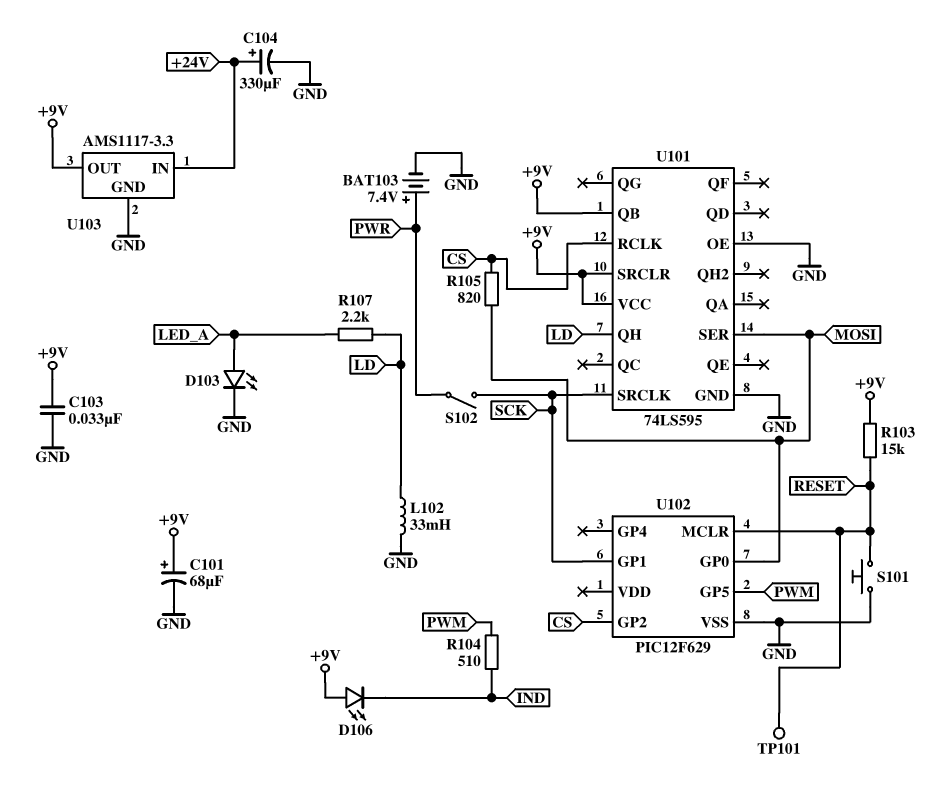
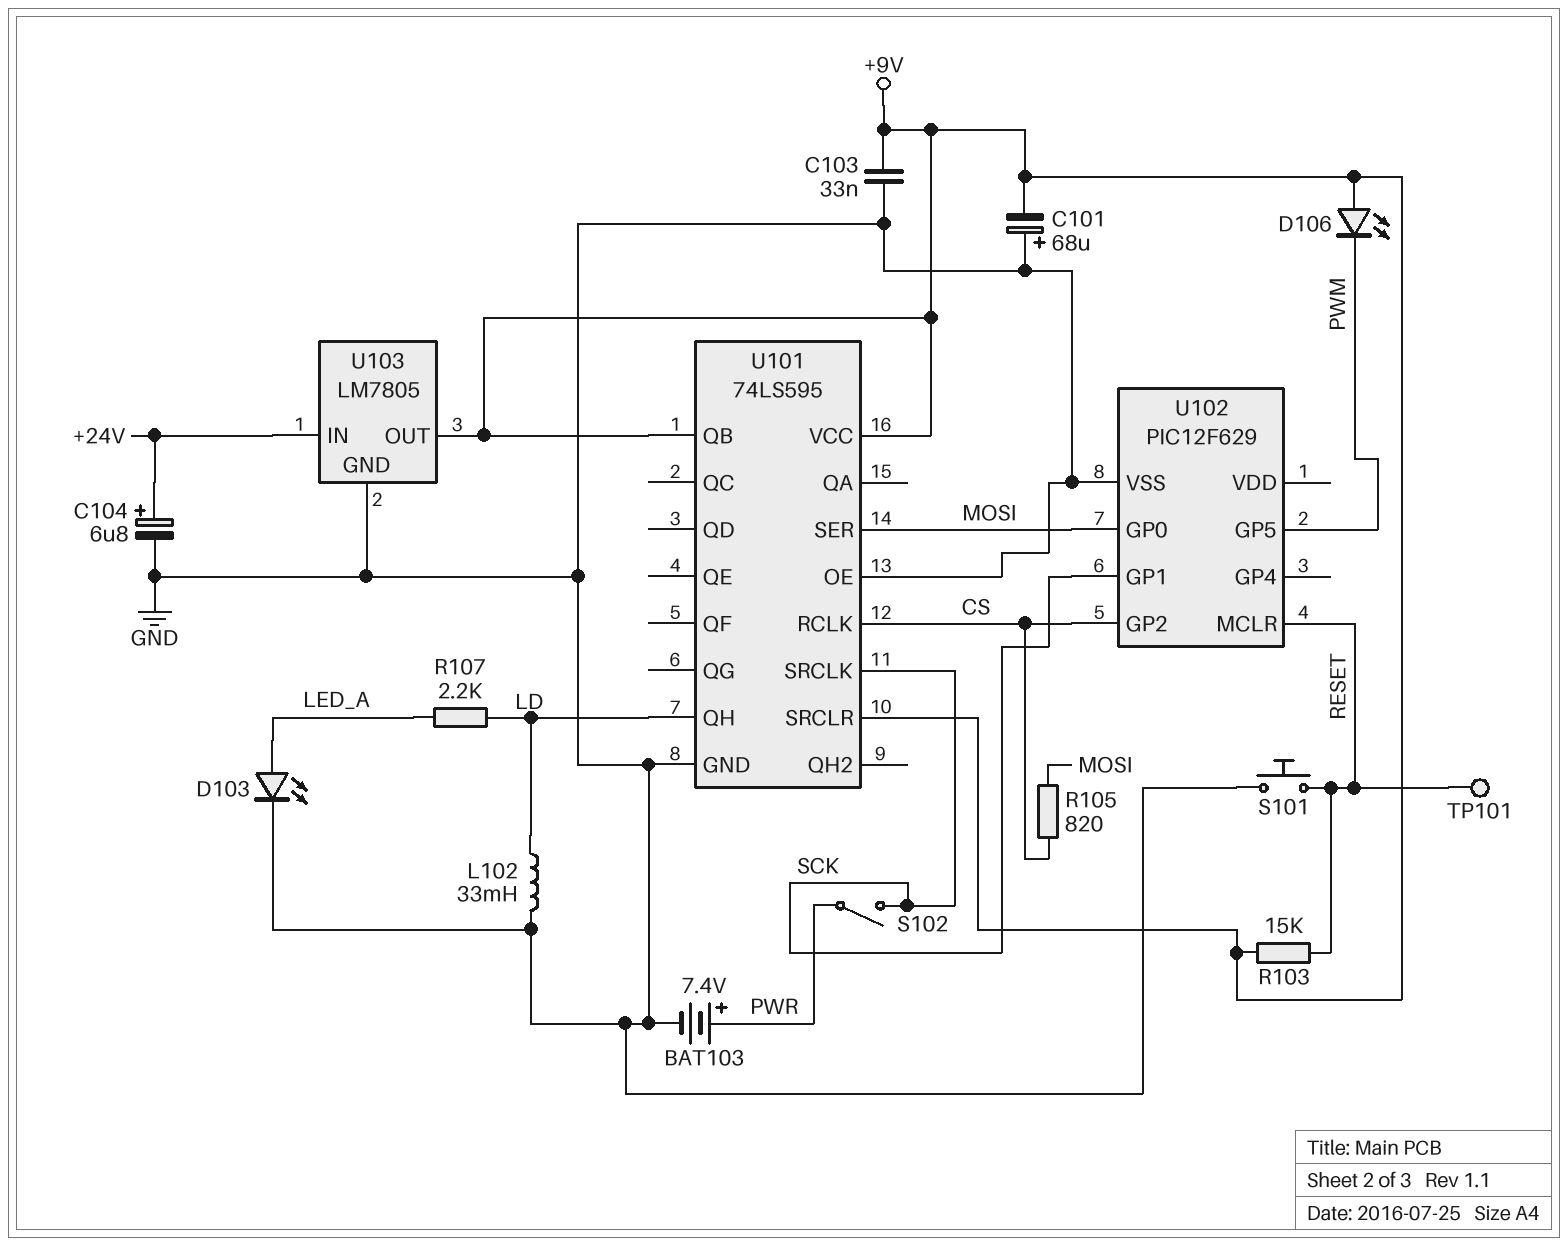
C101: 68uF (plus +9V, minus GND) -> 68uF (plus GND, minus +9V)
C104: 330uF (plus +24V, minus GND) -> 6.8uF (plus +24V, minus GND)
D106: LED (A +9V, K IND) -> LED (A +9V, K PWM)
R104: 510 (IND, PWM) -> none
U103: AMS1117-3.3 -> LM7805

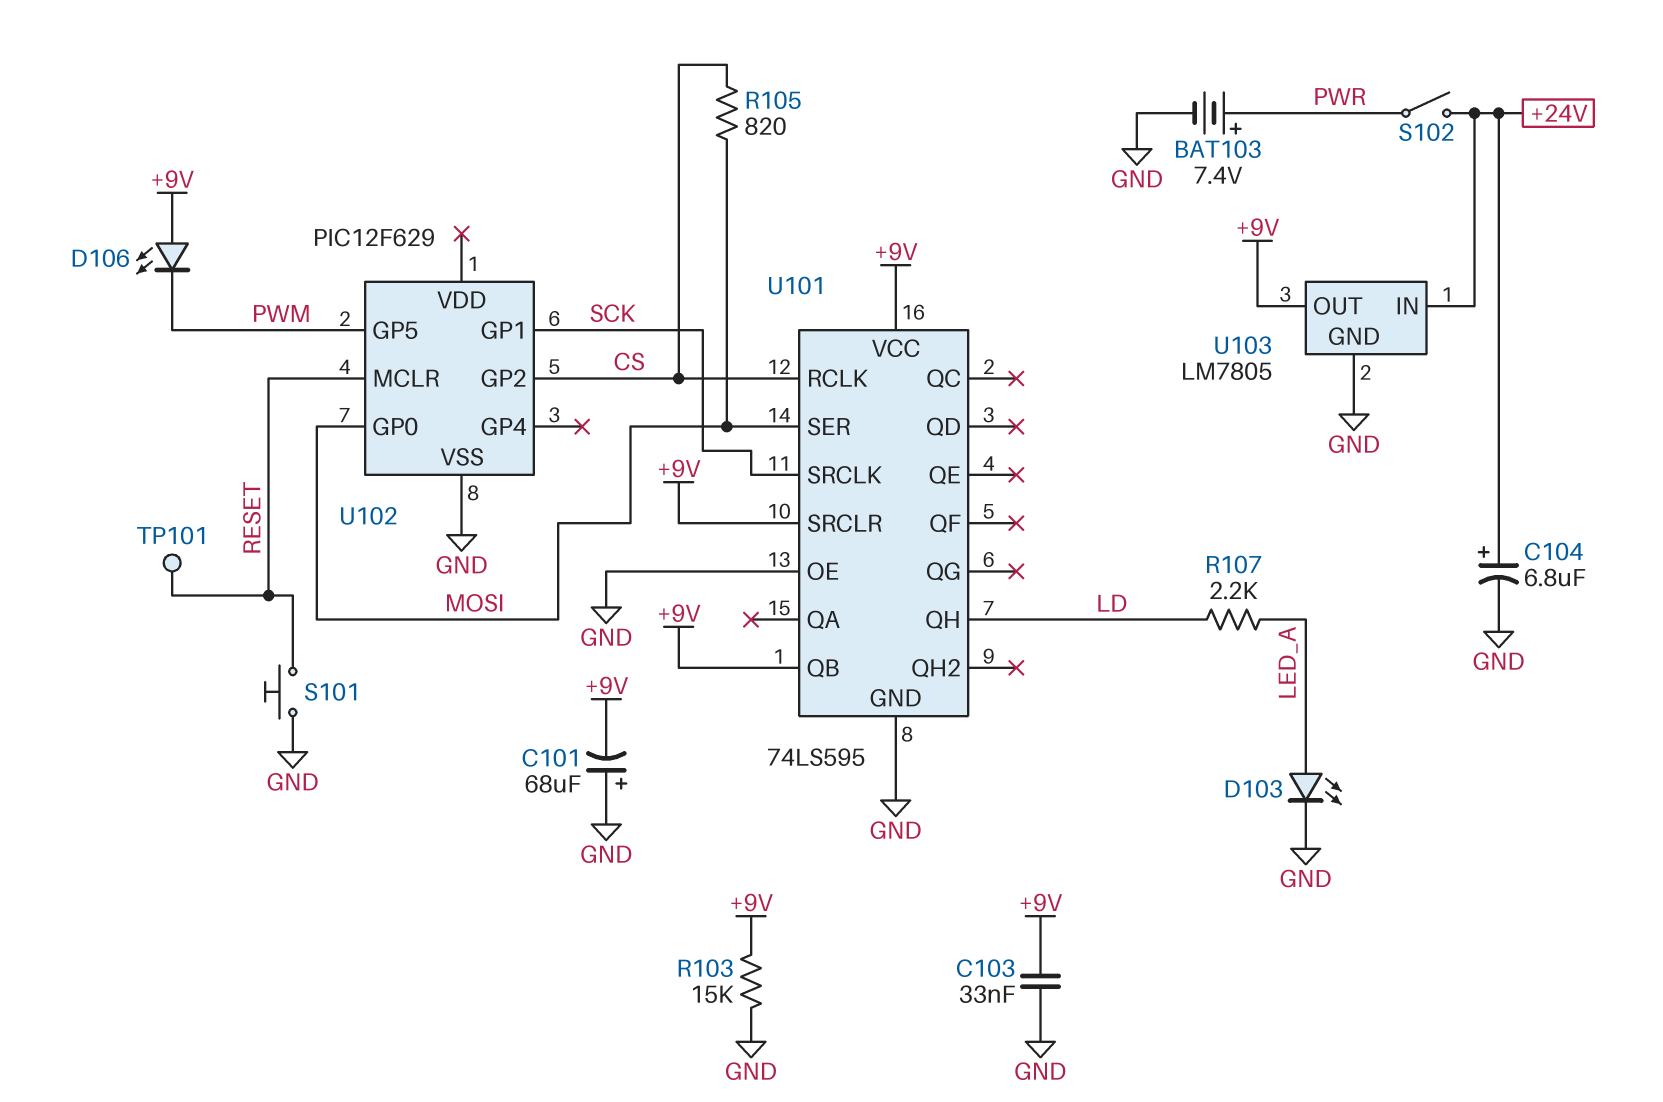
L102: 33mH (GND, LD) -> none
R103: 15k (+9V, RESET) -> 15k (+9V, GND)
S102: switch (PWR, SCK) -> switch (+24V, PWR)

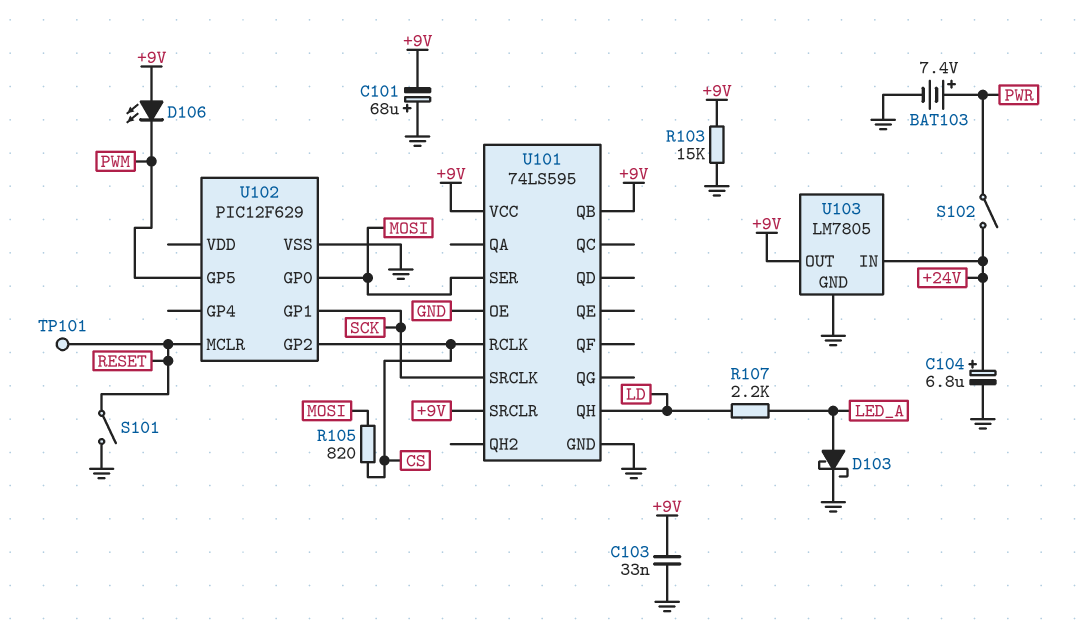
D103: LED (A LED_A, K GND) -> schottky (A LED_A, K GND)
S101: button (GND, RESET) -> switch (GND, RESET)

